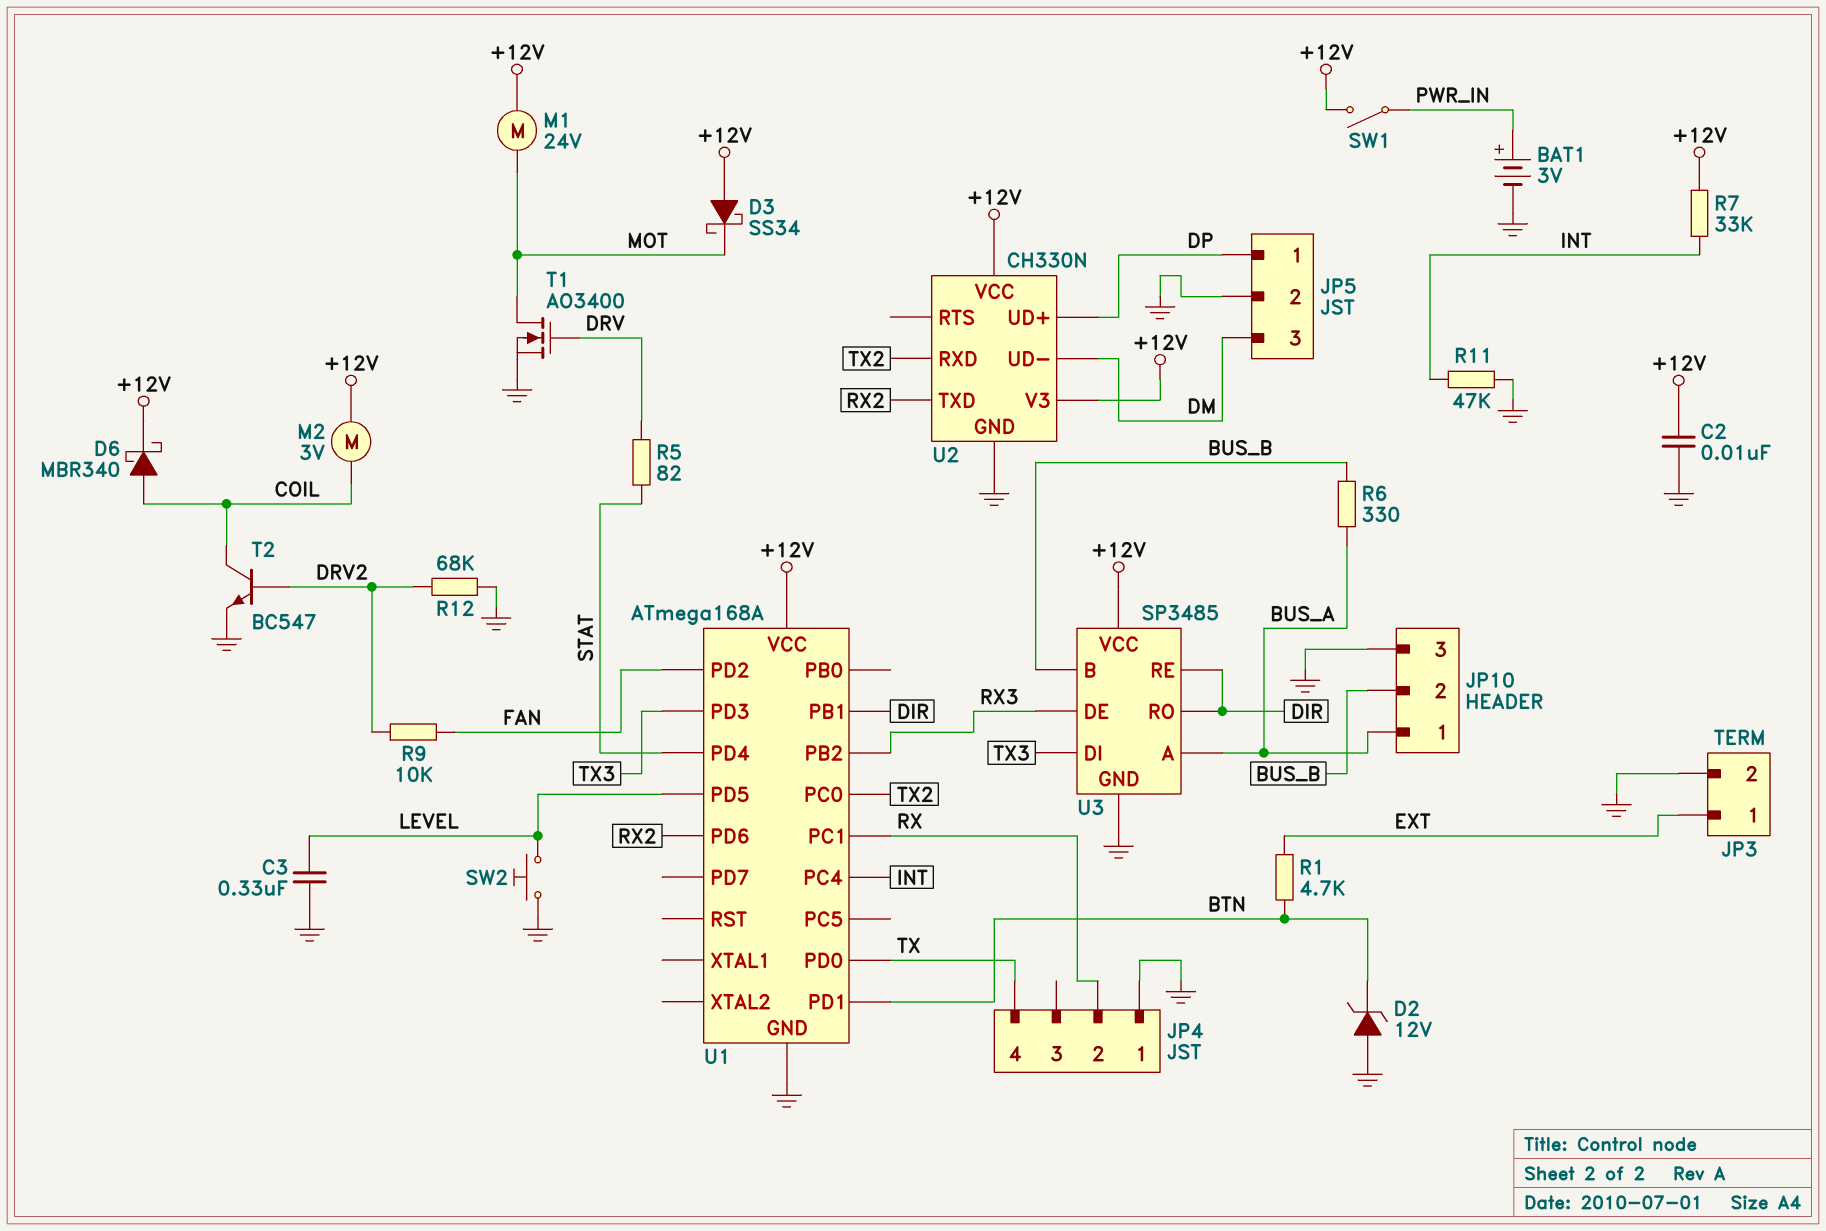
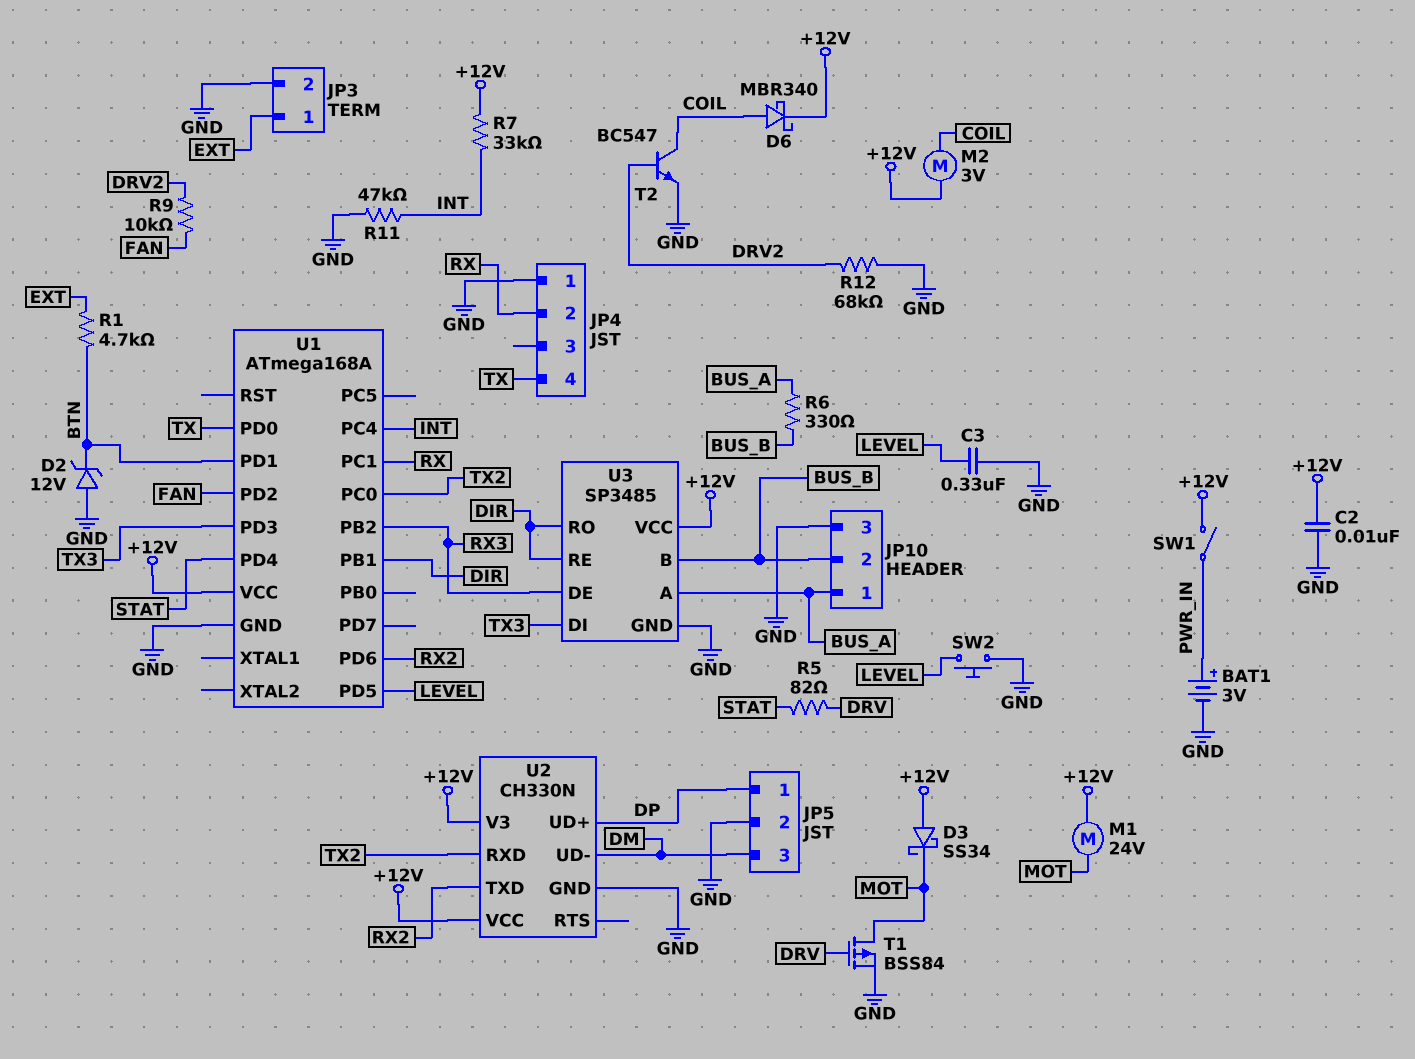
T1: NMOS AO3400 (G DRV, D MOT, S GND) -> PMOS BSS84 (G DRV, D MOT, S GND)

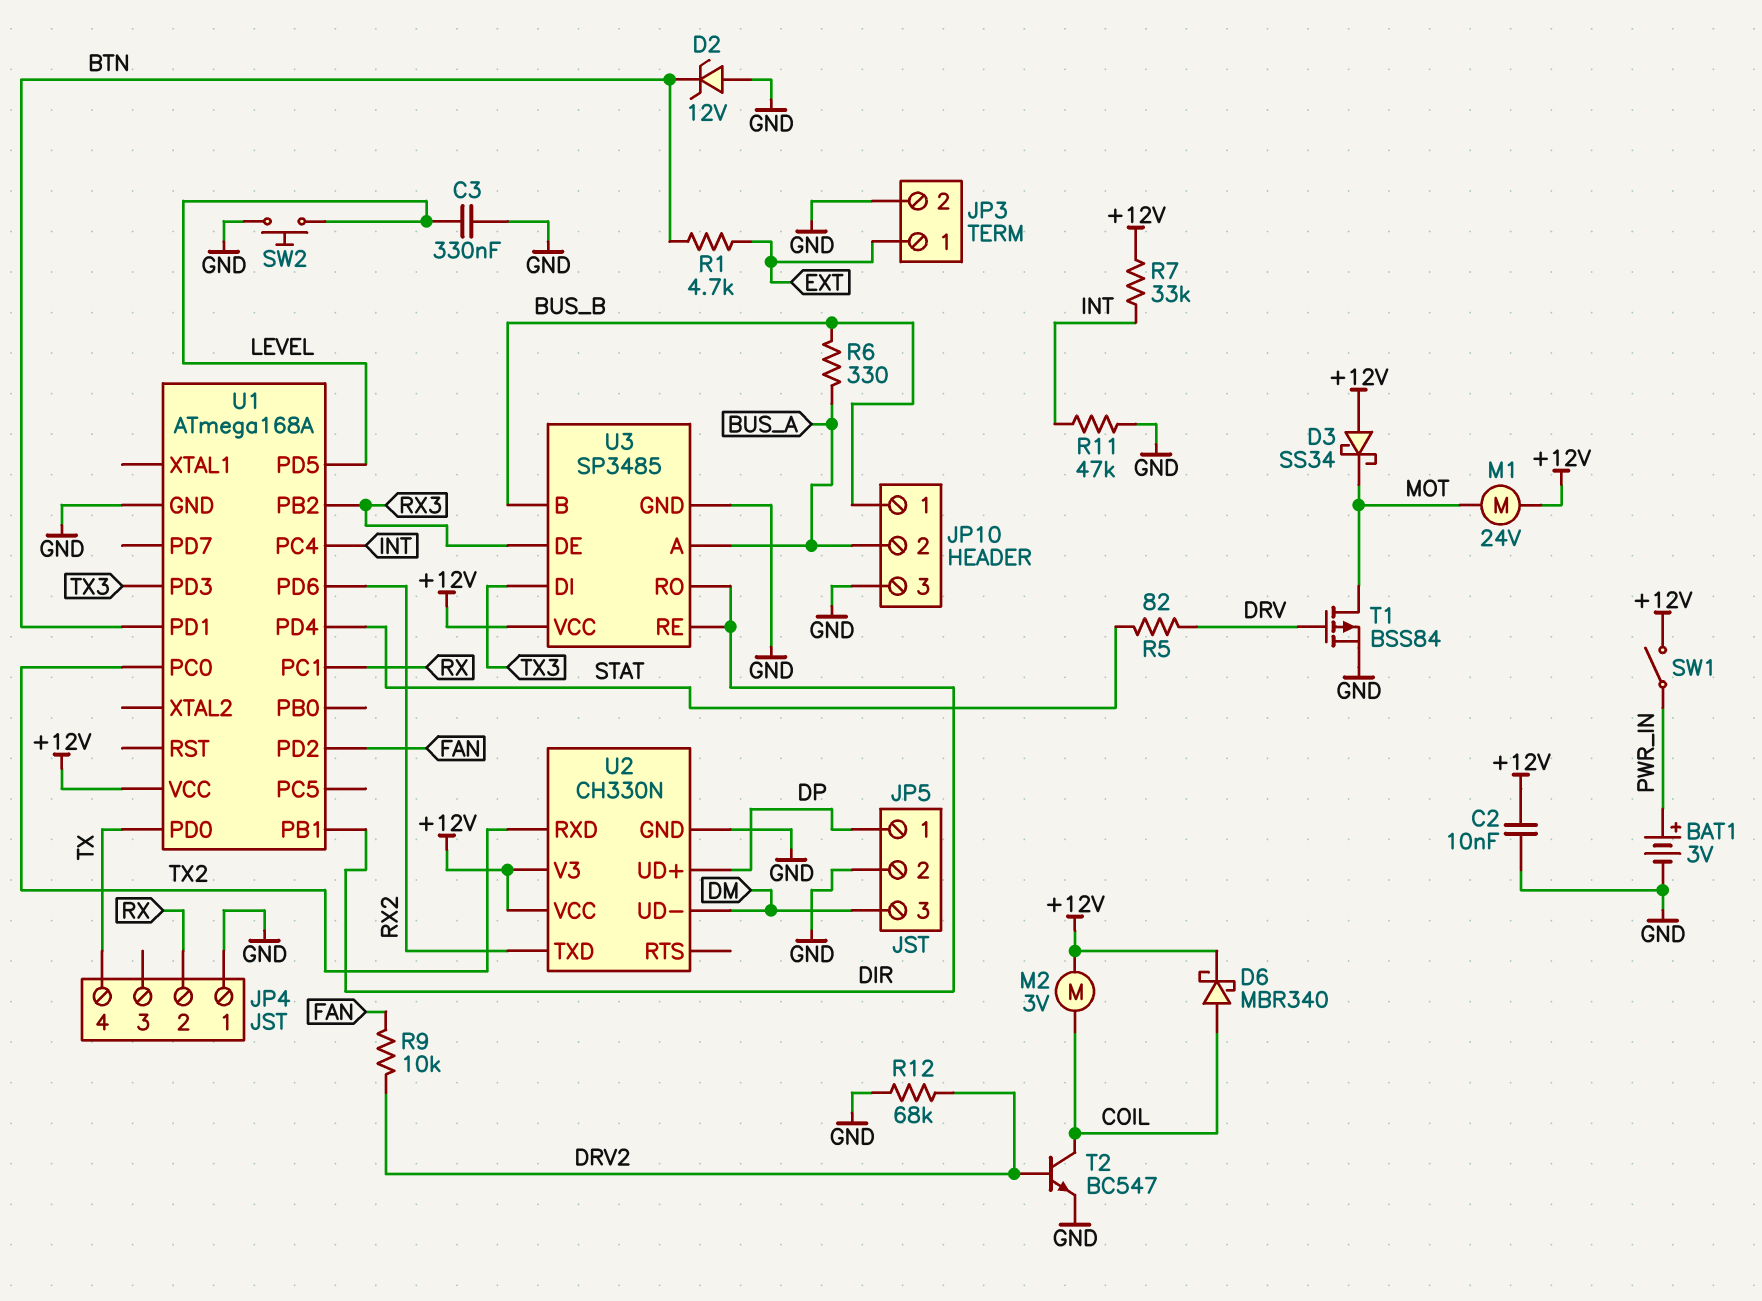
JP10 pin 1: BUS_A -> BUS_B
JP10 pin 2: BUS_B -> BUS_A

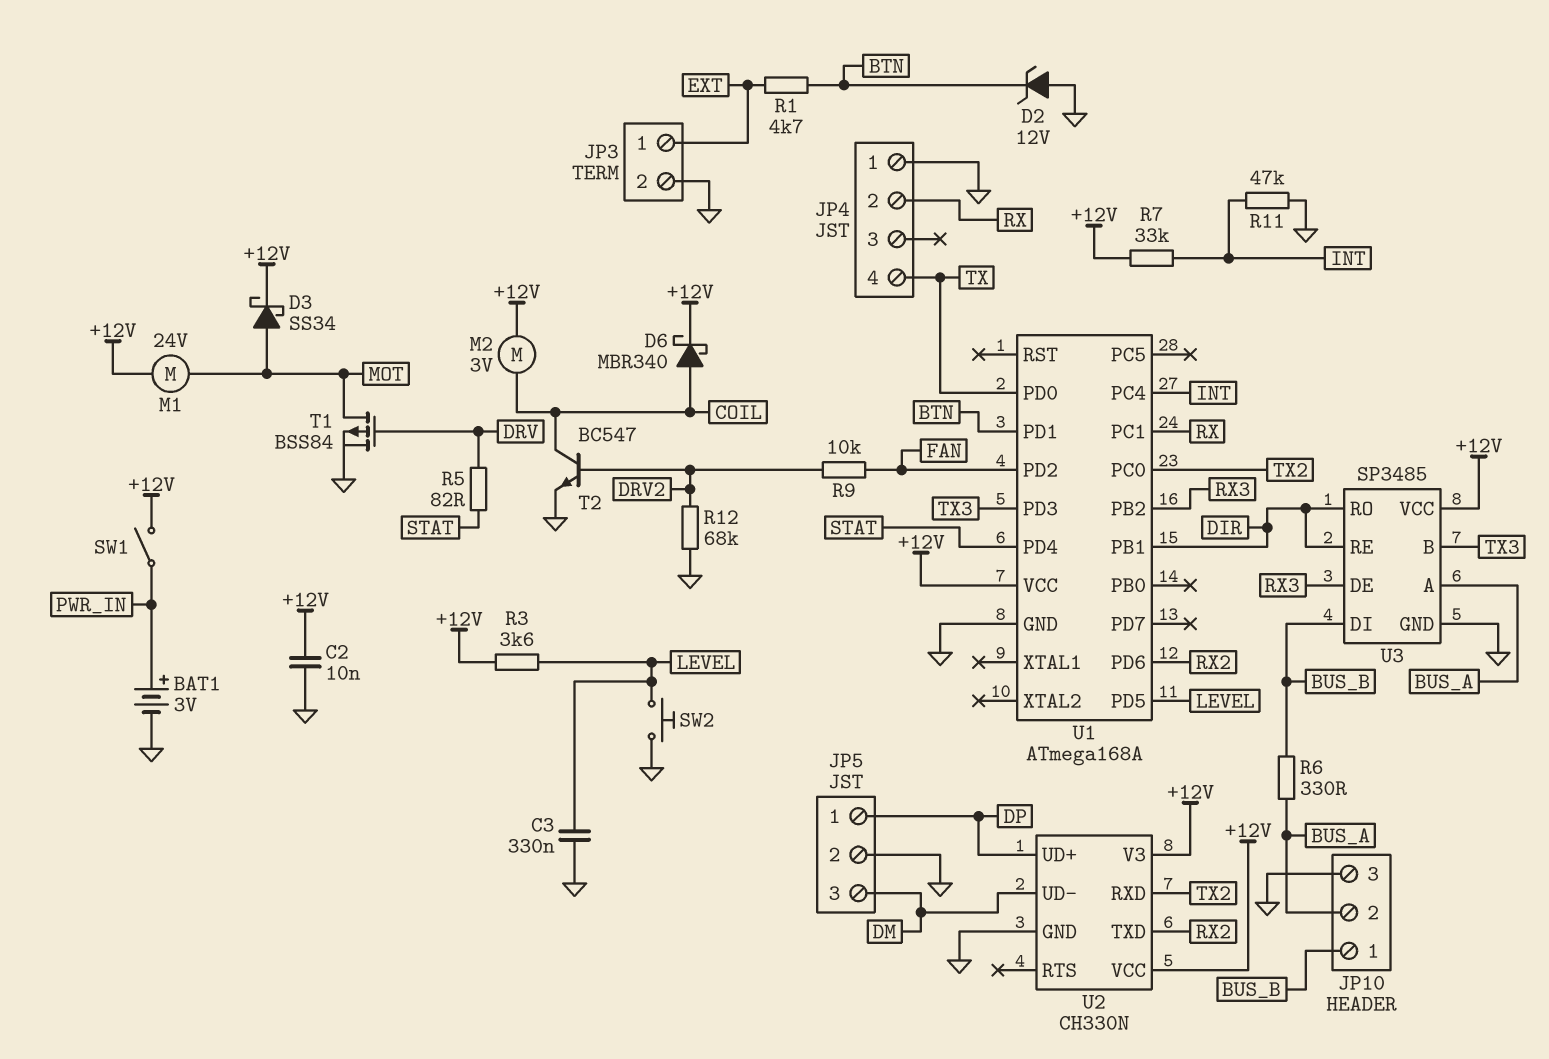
D3: schottky SS34 (A +12V, K MOT) -> schottky SS34 (A MOT, K +12V)
R3: none -> 3.6k (+12V, LEVEL)
U3 pin B: BUS_B -> TX3
U3 pin DI: TX3 -> BUS_B

